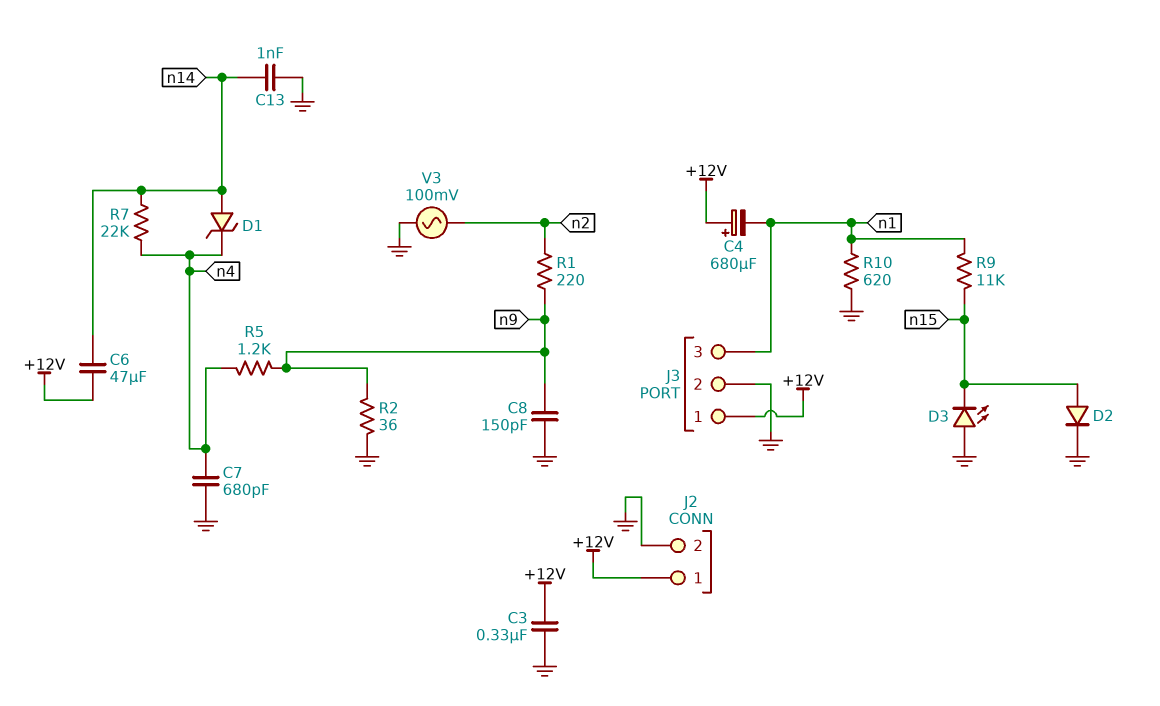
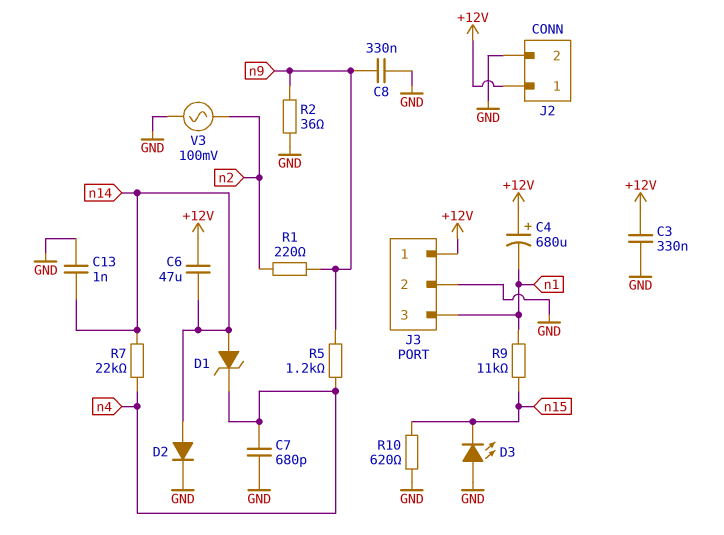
C8: 150pF (GND, n9) -> 330nF (GND, n9)
D2: diode (A n15, K GND) -> diode (A n14, K GND)
R10: 620 (GND, n1) -> 620 (GND, n15)

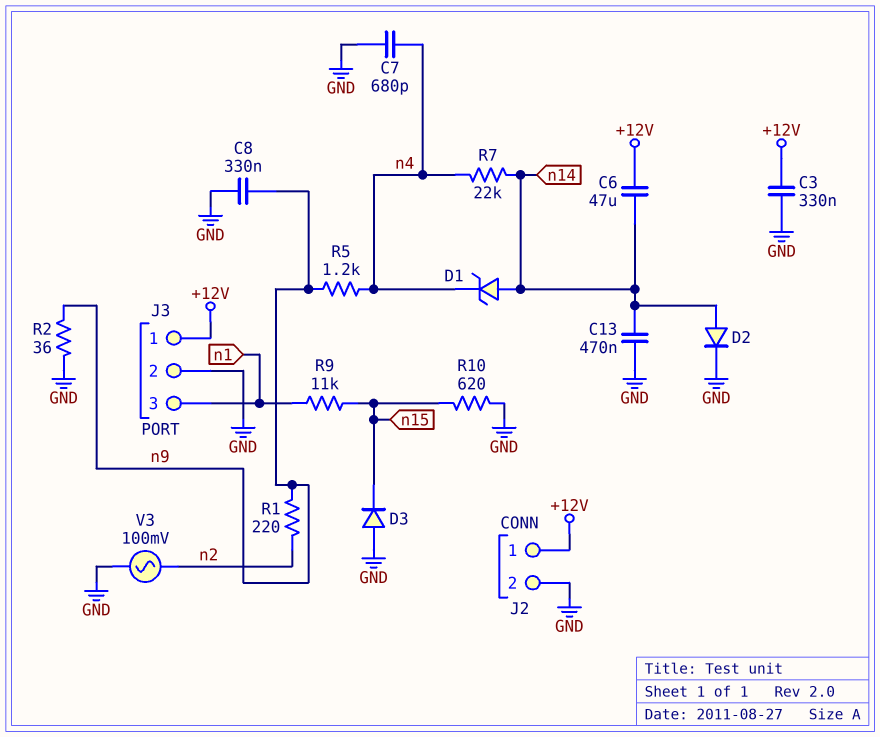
C4: 680uF (plus +12V, minus n1) -> none
C13: 1nF (GND, n14) -> 470nF (GND, n14)
D3: LED (A GND, K n15) -> diode (A GND, K n15)

